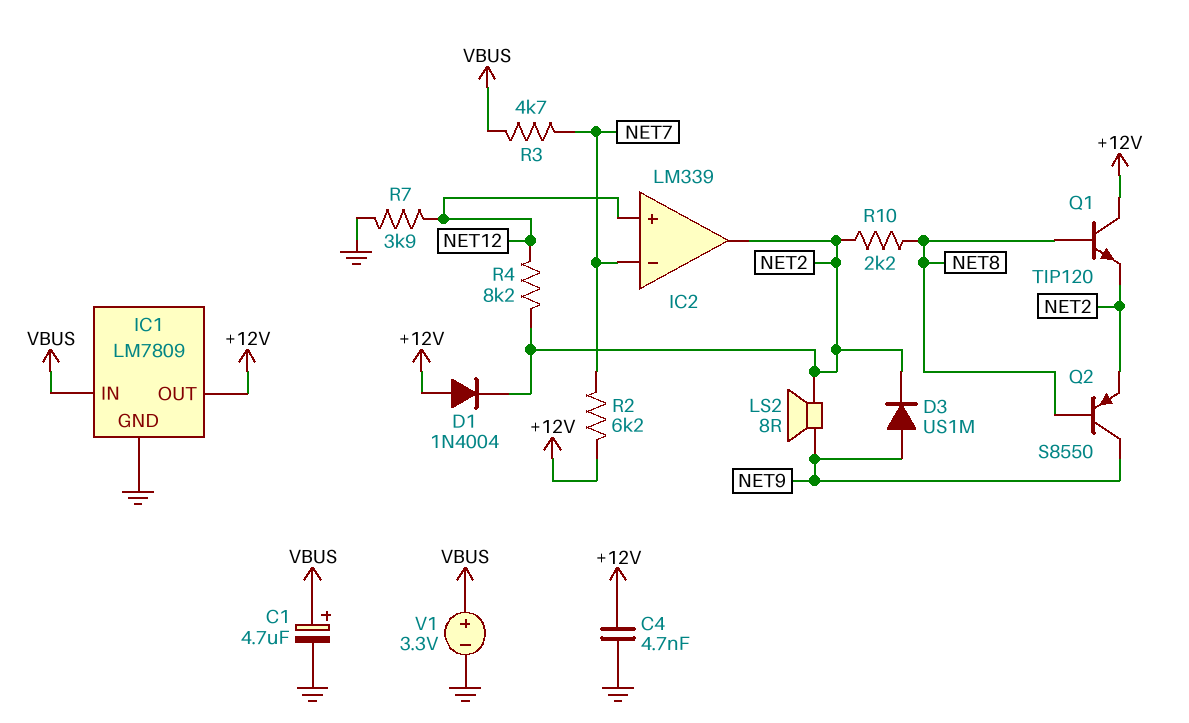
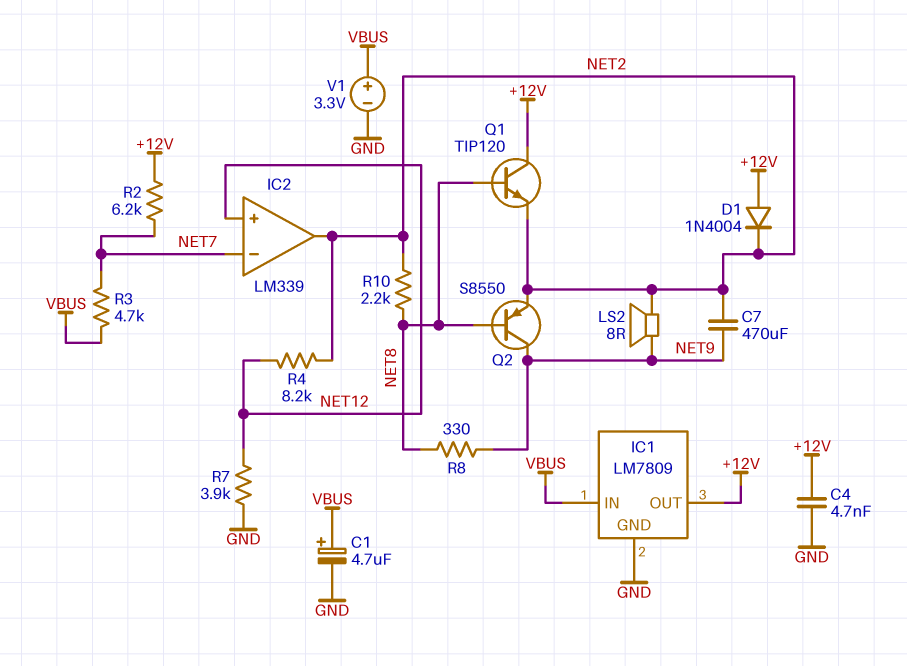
C7: none -> 470uF (NET2, NET9)
D3: diode US1M (A NET9, K NET2) -> none
R8: none -> 330 (NET8, NET9)

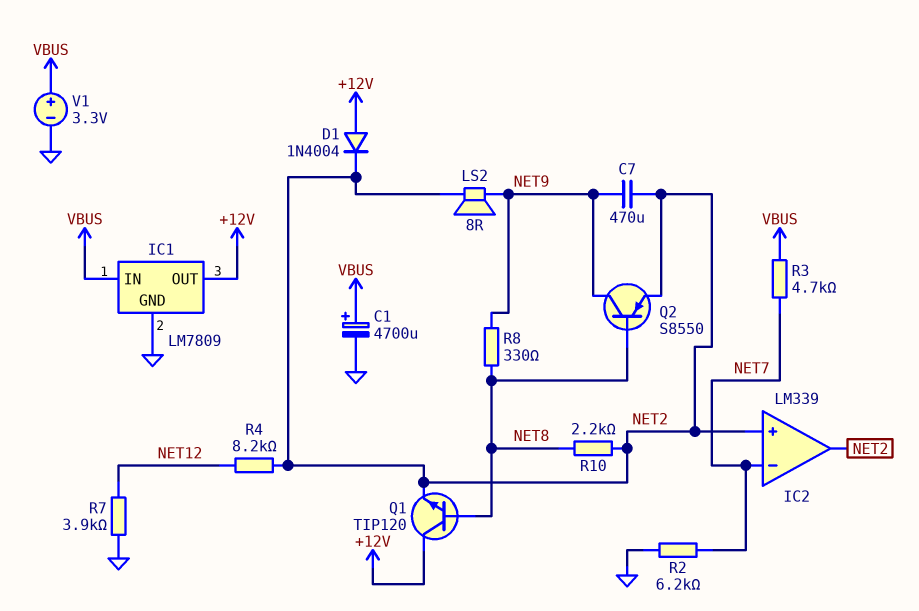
C1: 4.7uF (plus VBUS, minus GND) -> 4700uF (plus VBUS, minus GND)
C4: 4.7nF (+12V, GND) -> none
IC2 pin in+: NET12 -> NET2
R2: 6.2k (+12V, NET7) -> 6.2k (GND, NET7)

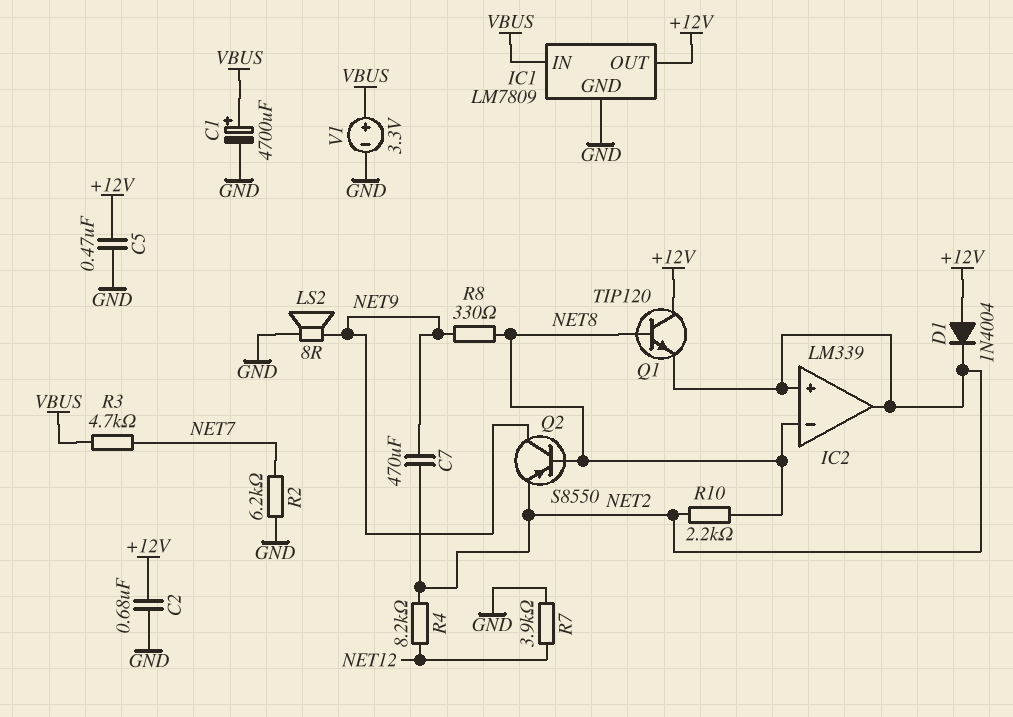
C2: none -> 680nF (+12V, GND)
C5: none -> 470nF (+12V, GND)
IC2 pin in-: NET7 -> NET8
LS2: speaker 8R (NET2, NET9) -> speaker 8R (GND, NET9)

